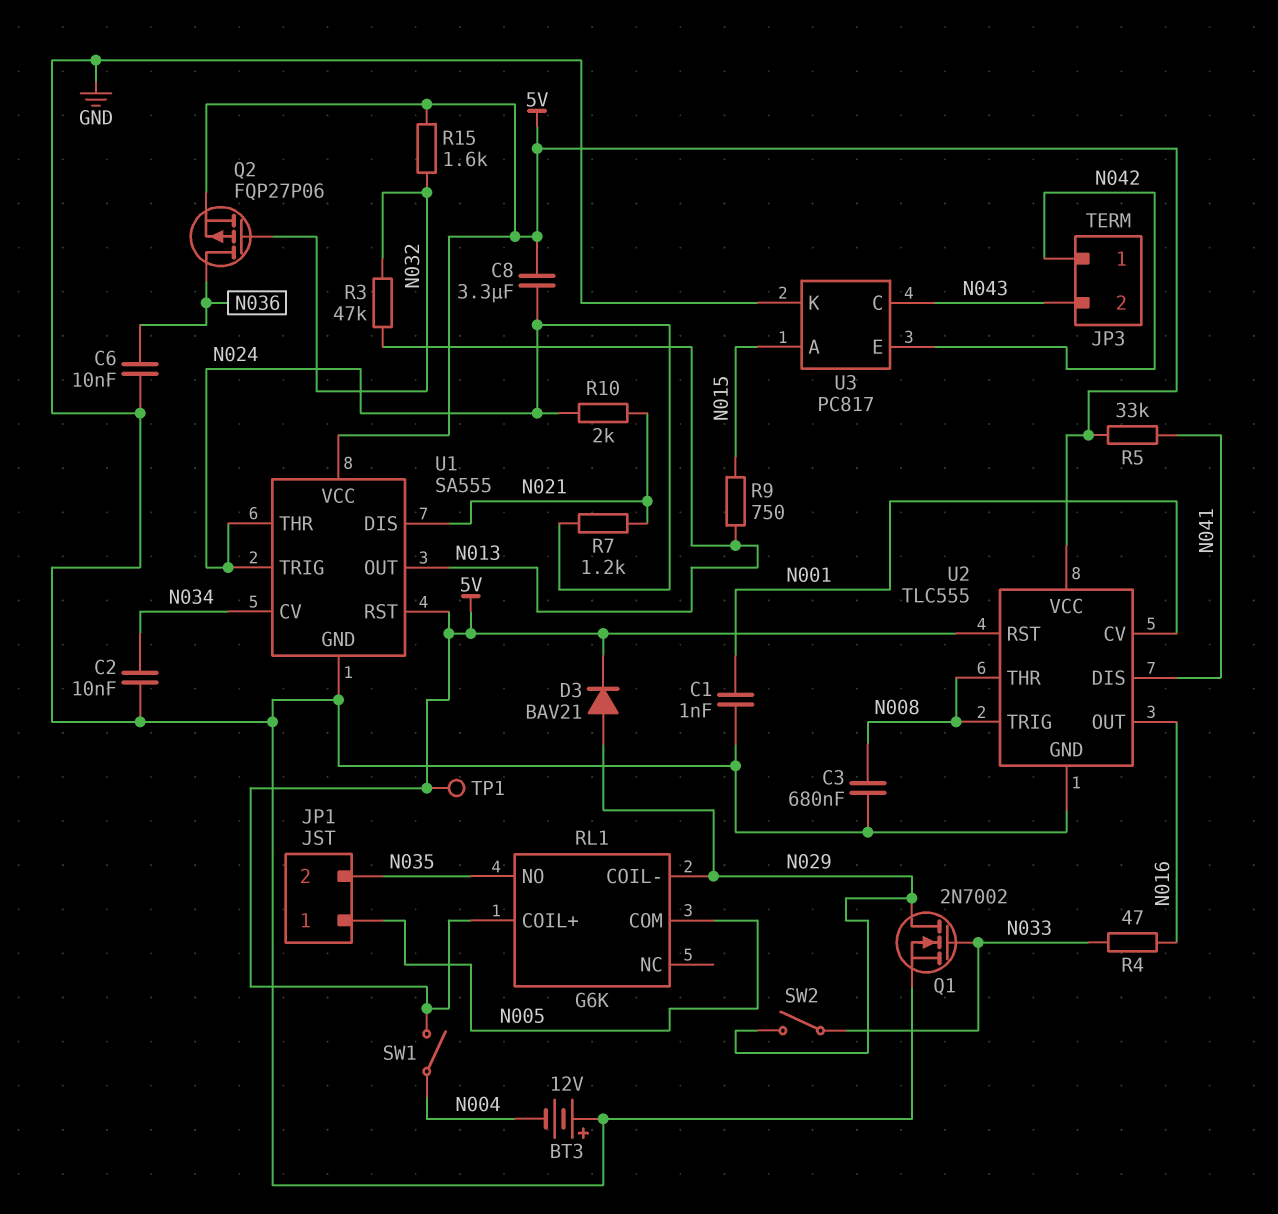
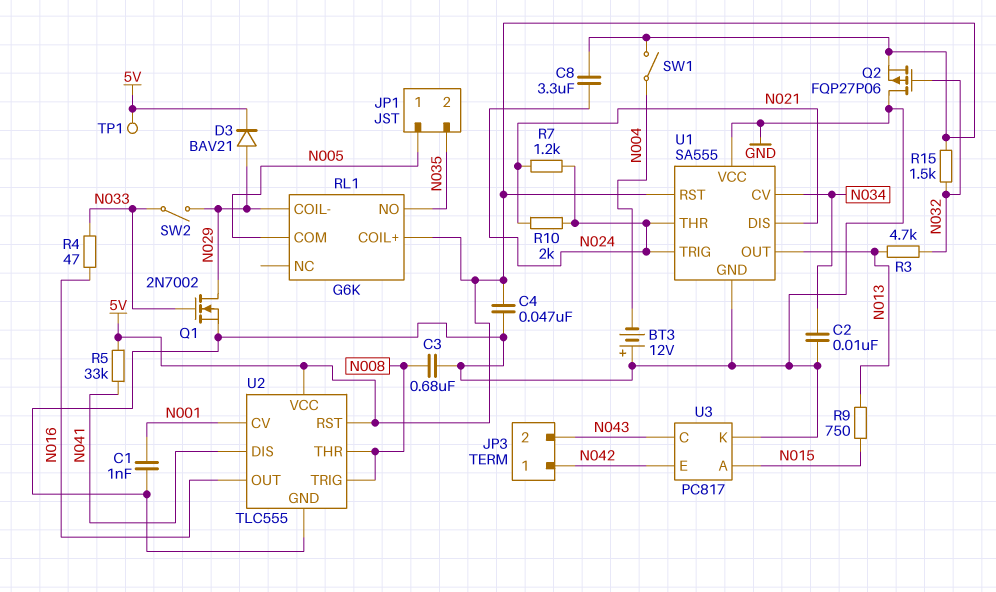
C4: none -> 47nF (5V, GND)
C6: 10nF (GND, N036) -> none
Q2: PMOS FQP27P06 (G N032, D N036, S 5V) -> PMOS FQP27P06 (G N032, D GND, S 5V)
R3: 47k (N013, N032) -> 4.7k (N013, N032)
R15: 1.6k (5V, N032) -> 1.5k (5V, N032)
U1 pin VCC: 5V -> GND

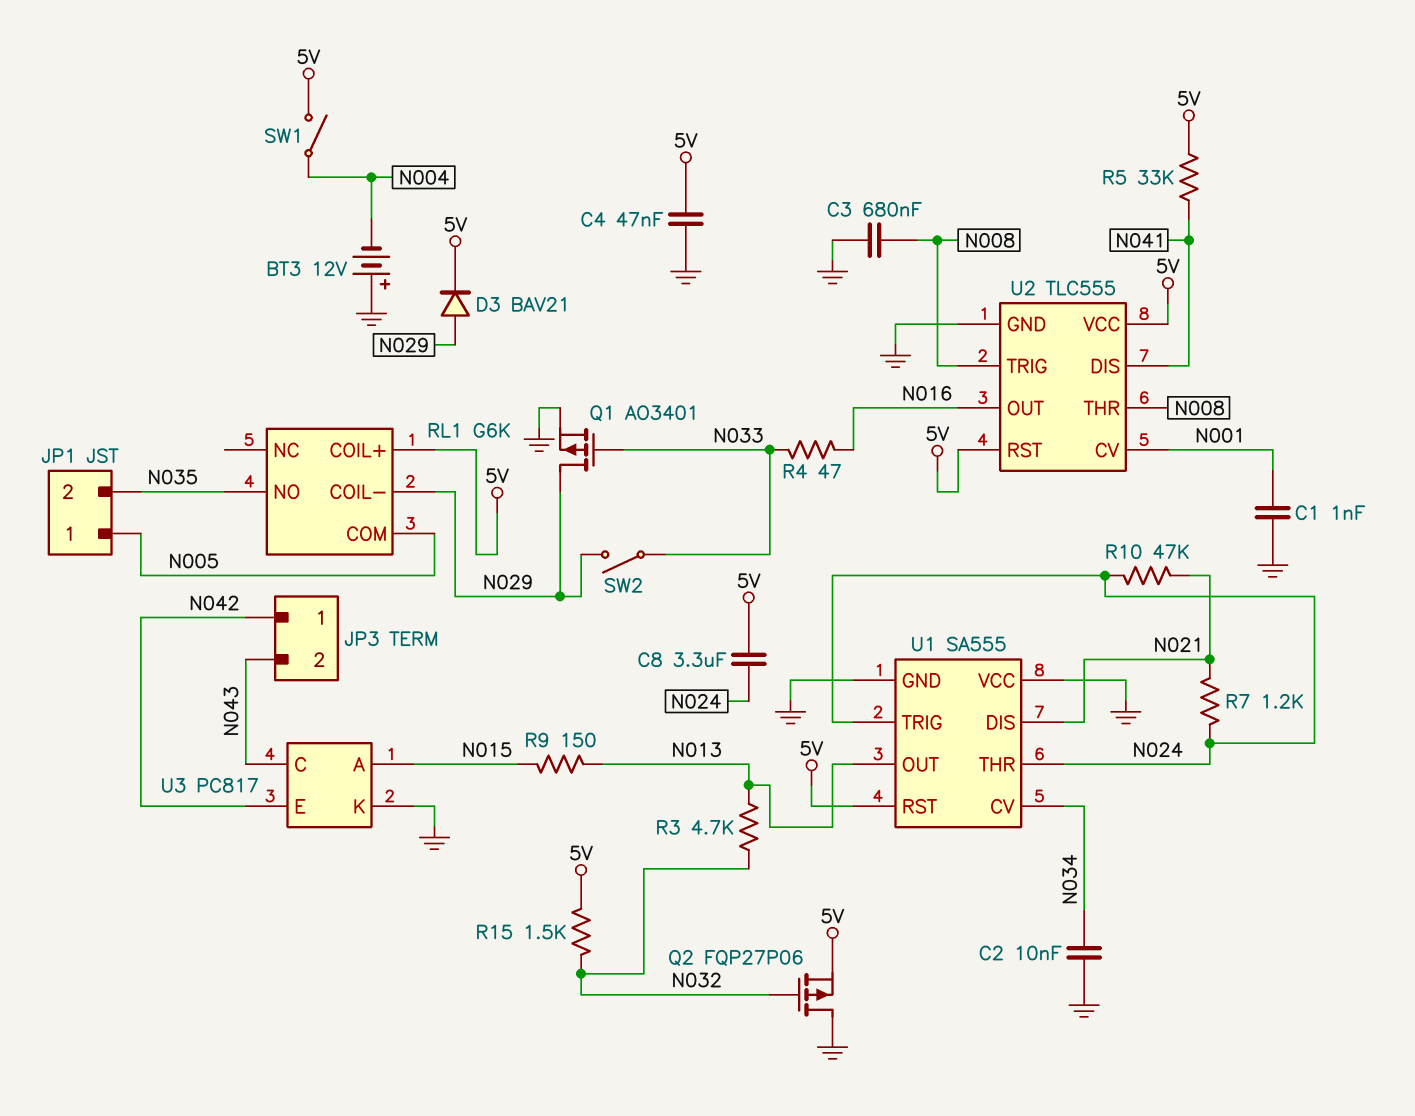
Q1: NMOS 2N7002 (G N033, D N029, S GND) -> PMOS AO3401 (G N033, D N029, S GND)
R9: 750 (N013, N015) -> 150 (N013, N015)
R10: 2k (N021, N024) -> 47k (N021, N024)
TP1: test point (5V) -> none

